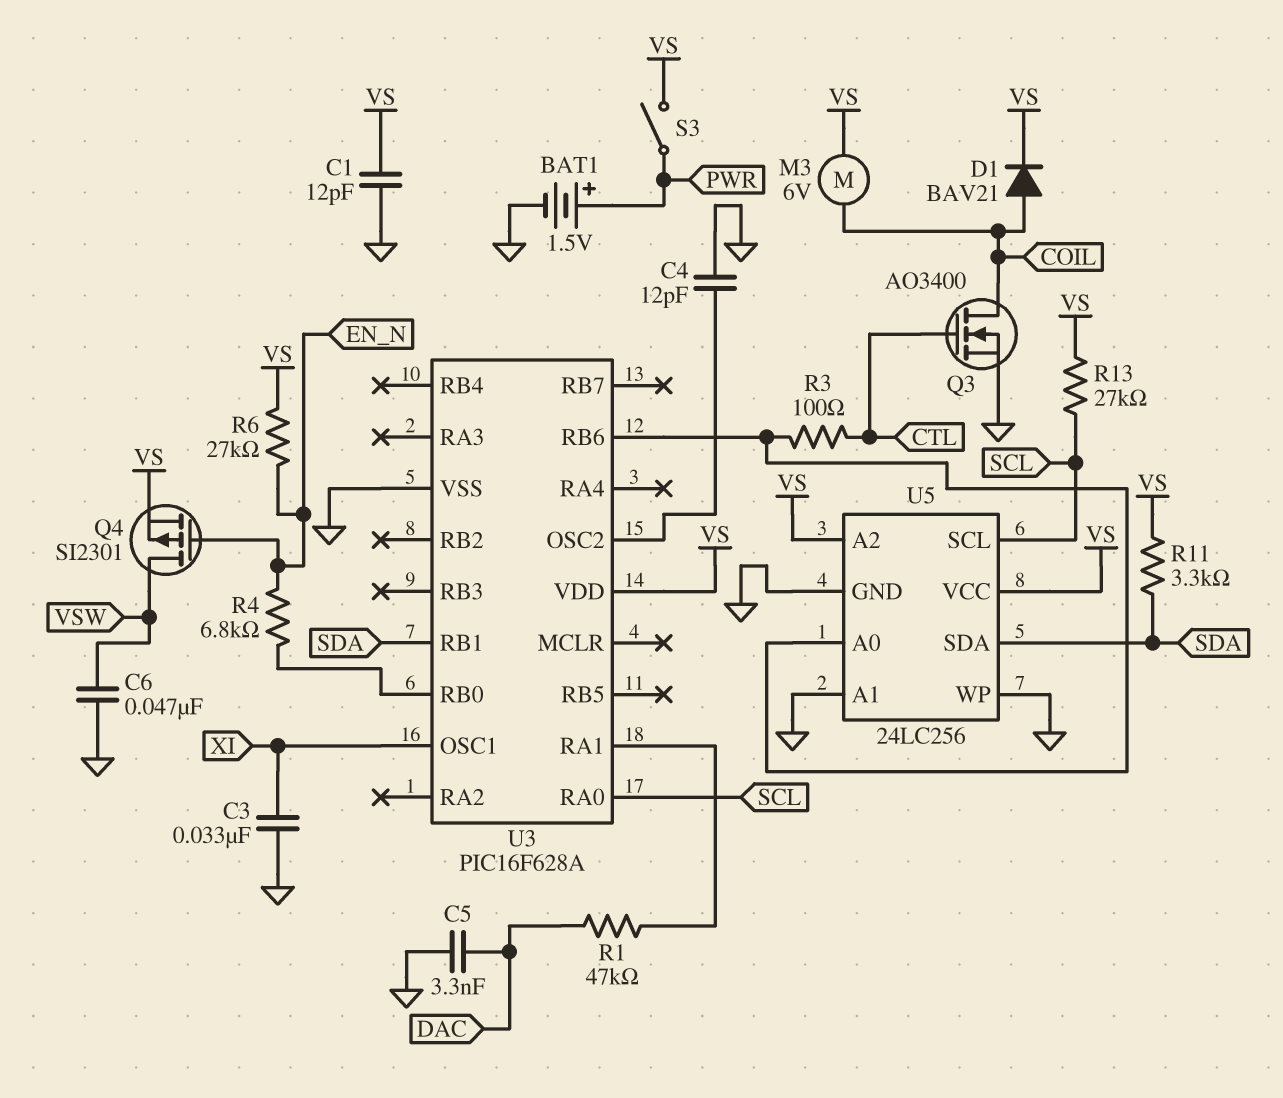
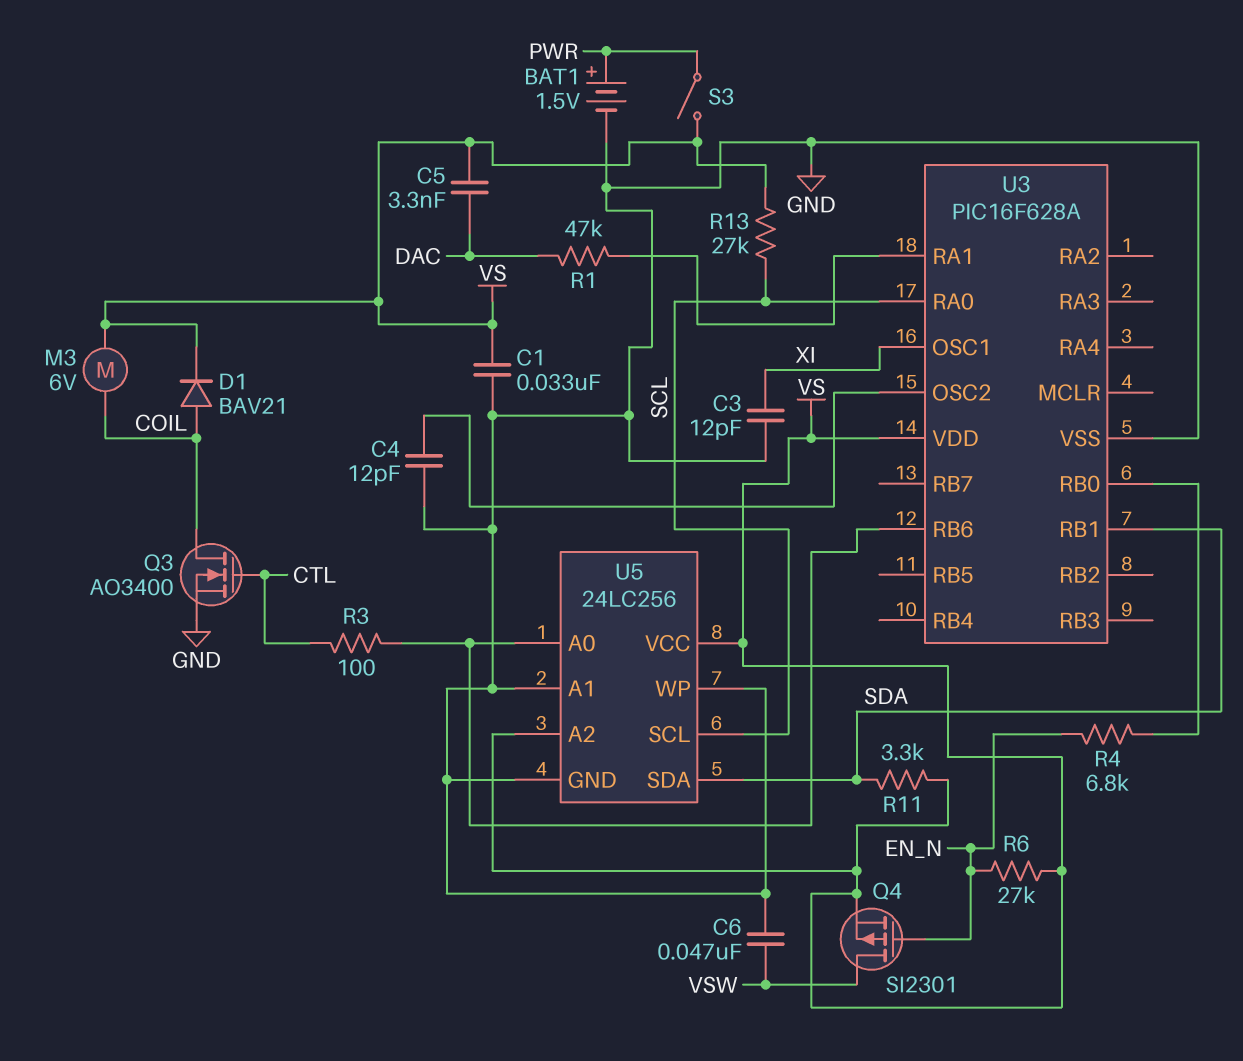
C1: 12pF (GND, VS) -> 33nF (GND, VS)
C3: 33nF (GND, XI) -> 12pF (GND, XI)
C5: 3.3nF (DAC, GND) -> 3.3nF (DAC, VS)

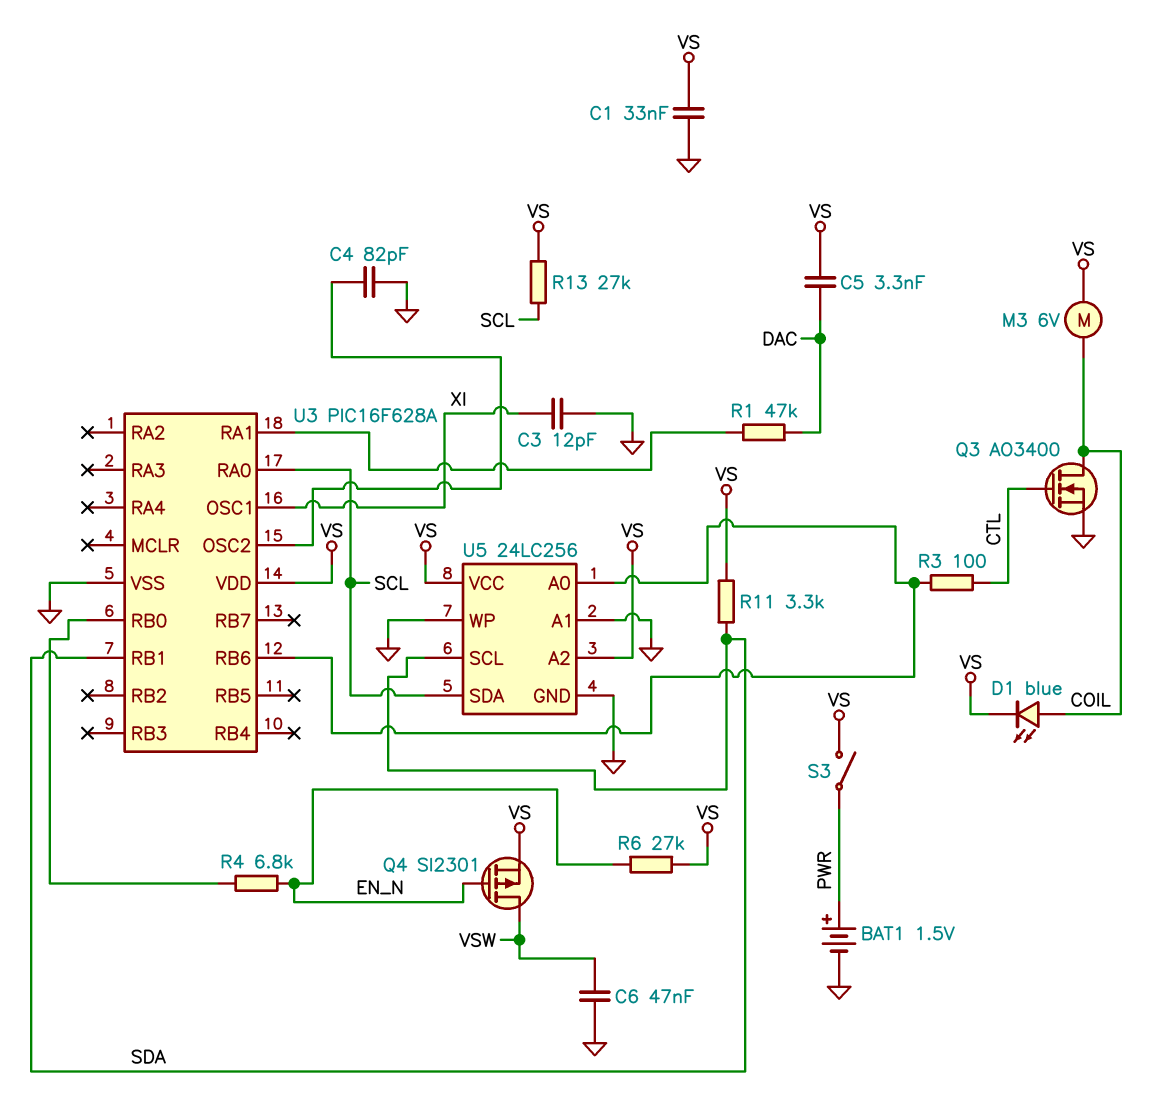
C4: 12pF (GND, U3/OSC2) -> 82pF (GND, U3/OSC2)
D1: diode BAV21 (A COIL, K VS) -> LED blue (A COIL, K VS)
U5 pin SCL: SCL -> SDA
U5 pin SDA: SDA -> SCL

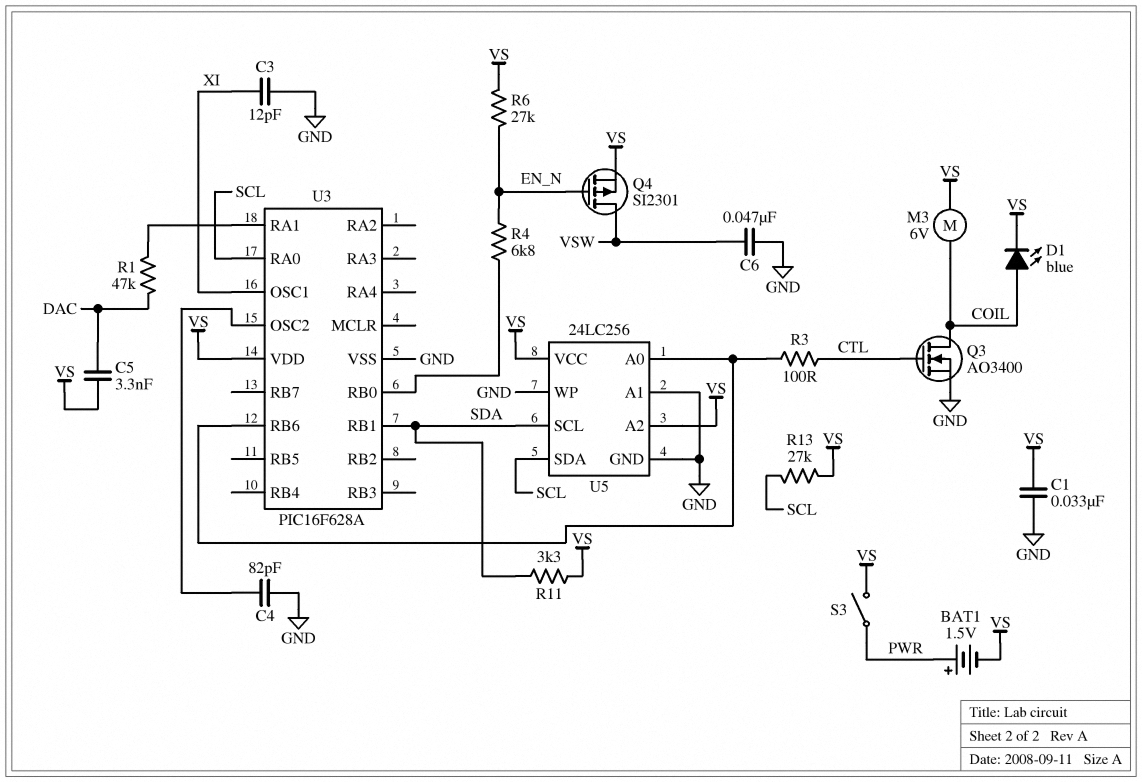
BAT1: 1.5V (plus PWR, minus GND) -> 1.5V (plus PWR, minus VS)

